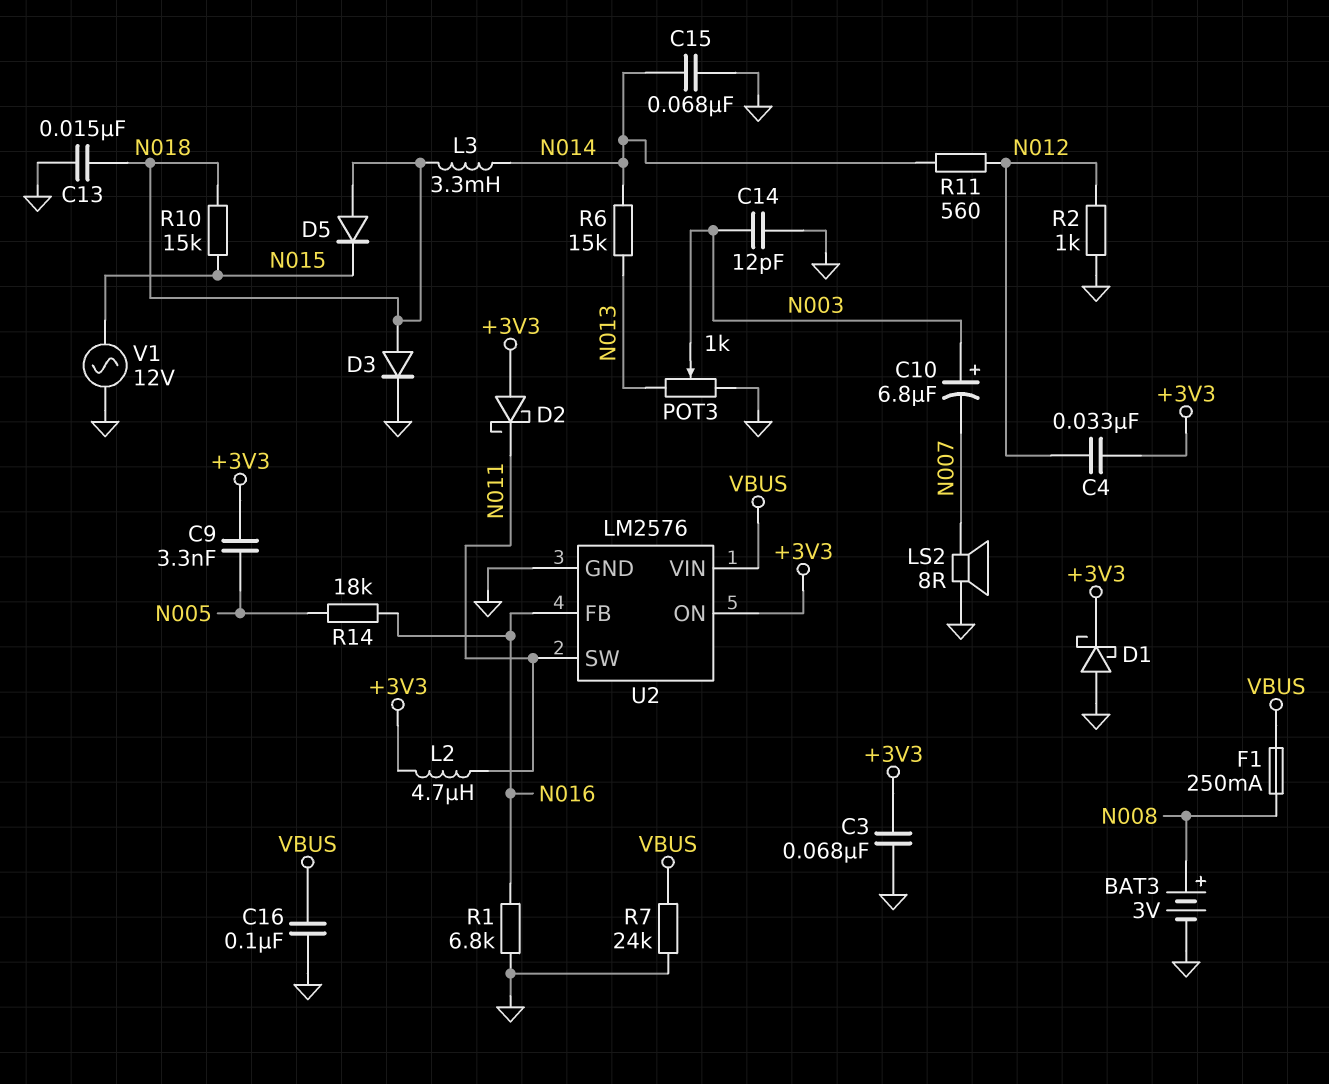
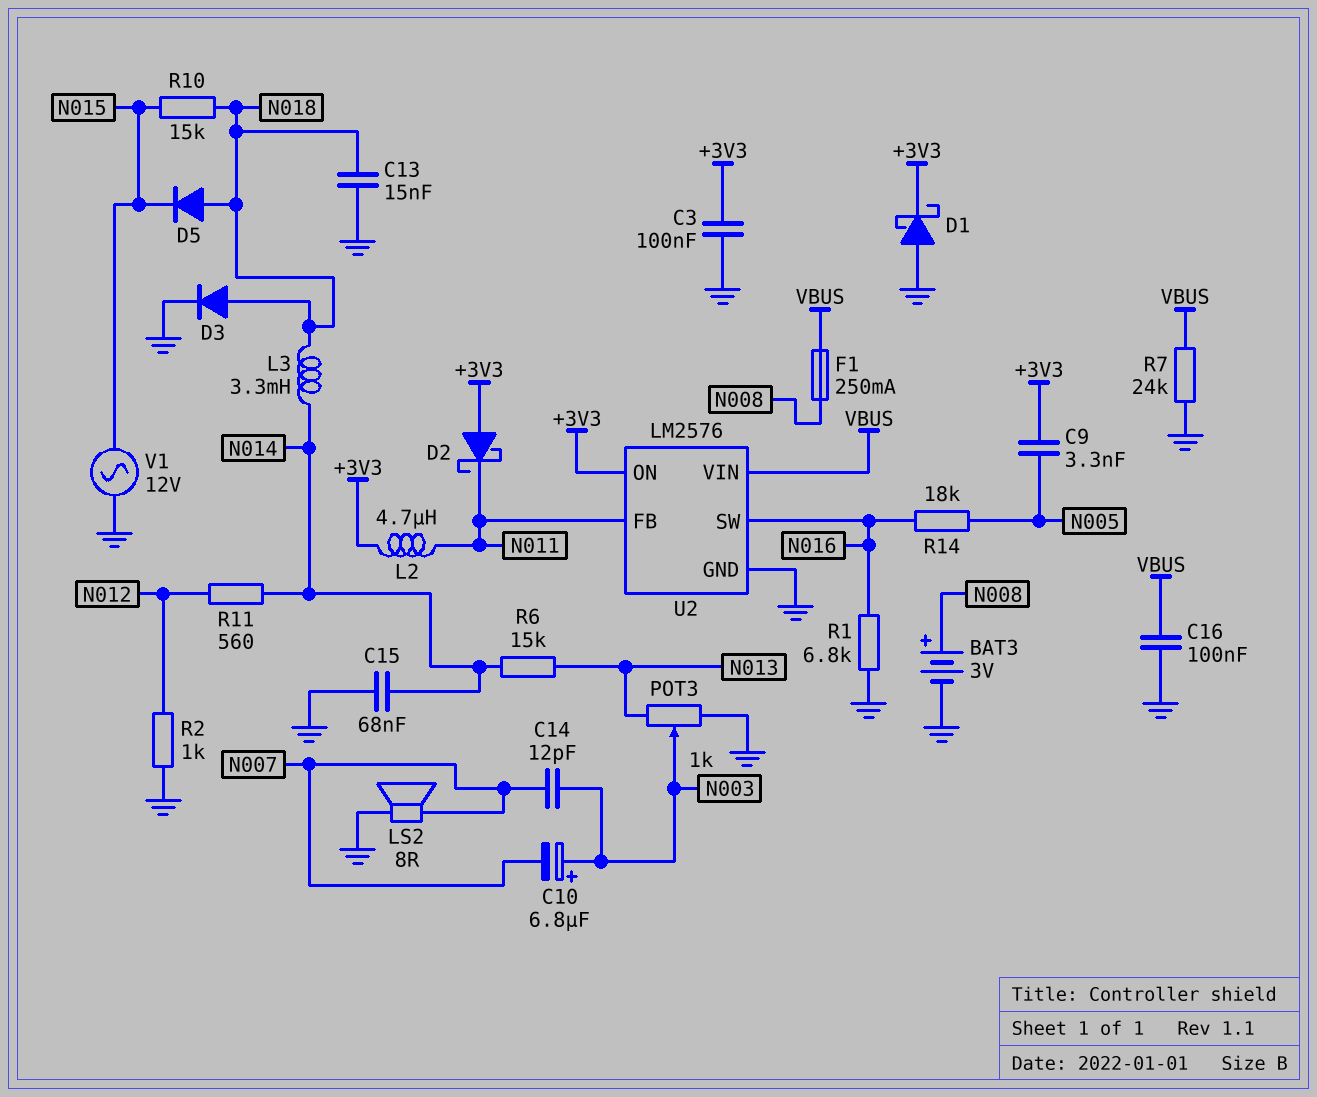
C3: 68nF (+3V3, GND) -> 100nF (+3V3, GND)
C4: 33nF (+3V3, N012) -> none
C14: 12pF (GND, N003) -> 12pF (N003, N007)
U2 pin FB: N016 -> N011
U2 pin SW: N011 -> N016

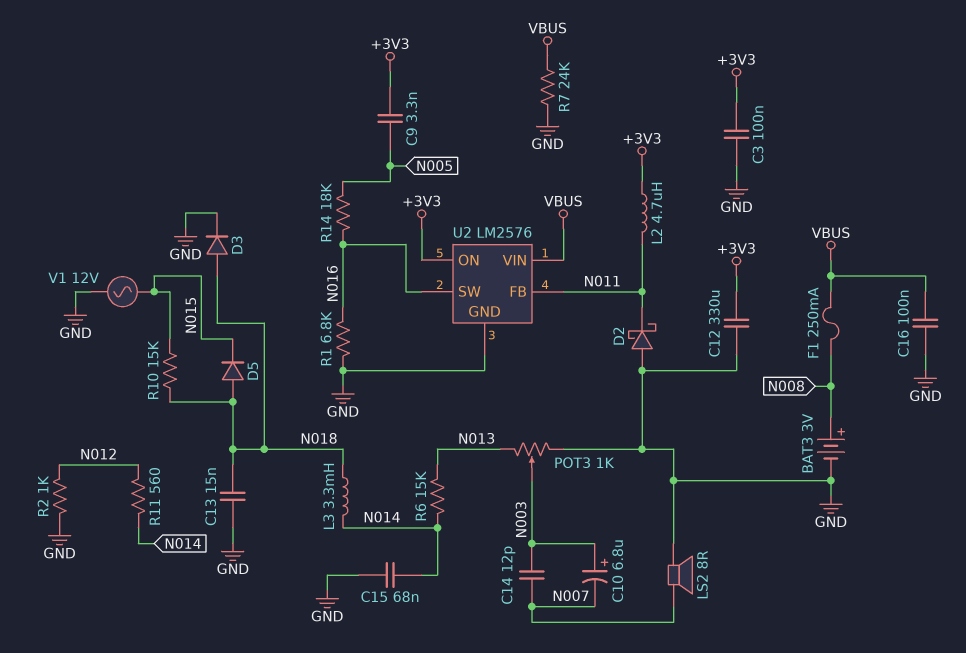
C12: none -> 330uF (+3V3, GND)
D1: schottky (A GND, K +3V3) -> none
D2: schottky (A +3V3, K N011) -> schottky (A GND, K N011)

